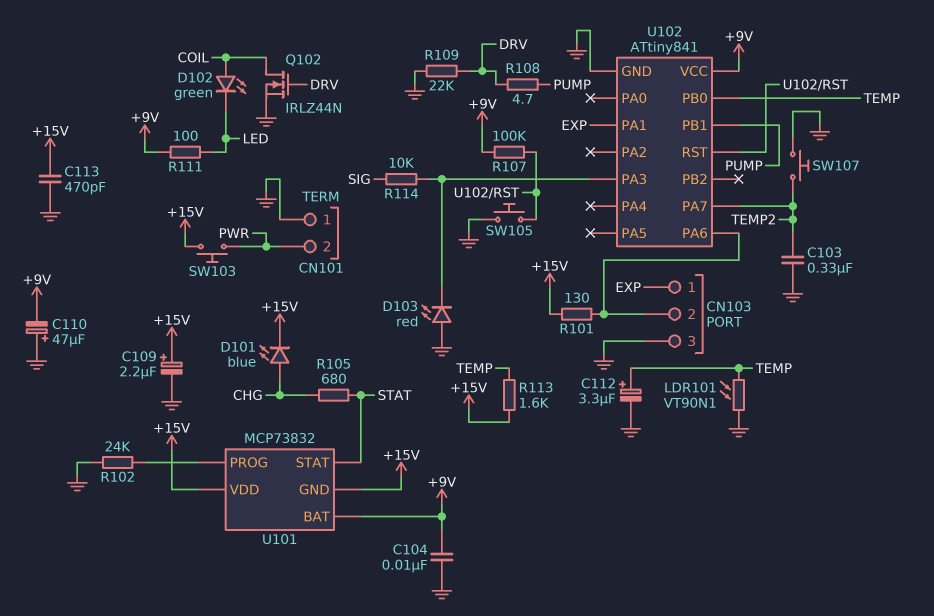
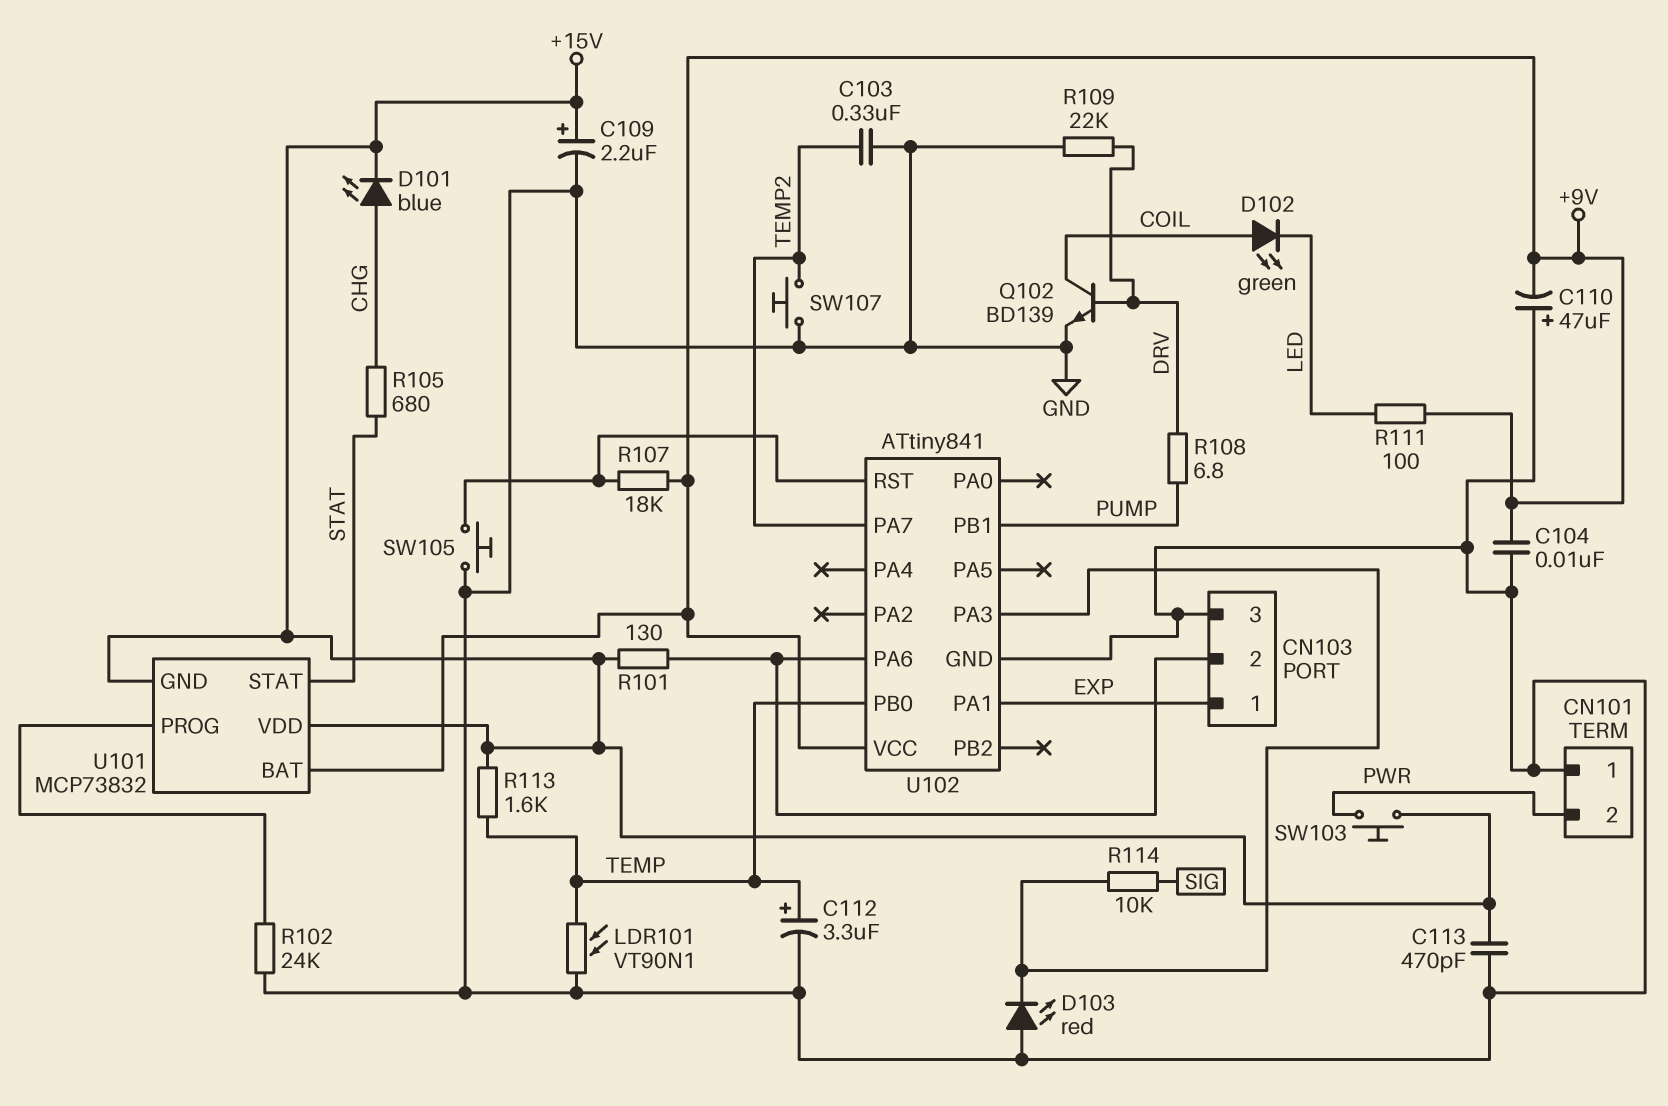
Q102: NMOS IRLZ44N (G DRV, D COIL, S GND) -> NPN BD139 (B DRV, C COIL, E GND)
R107: 100k (+9V, U102/RST) -> 18k (+9V, U102/RST)
R108: 4.7 (DRV, PUMP) -> 6.8 (DRV, PUMP)

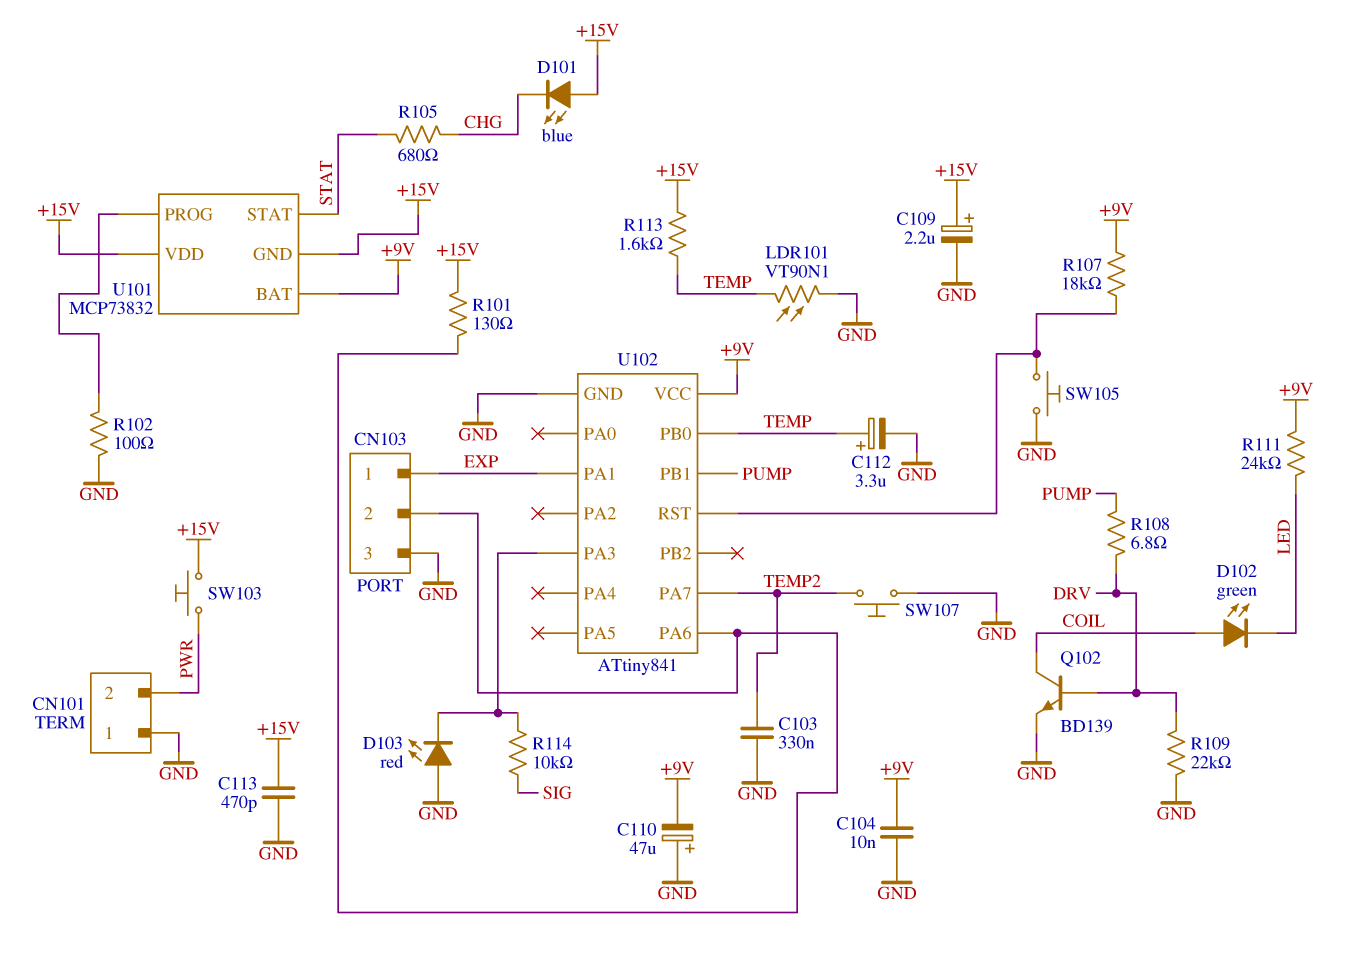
D101: LED blue (A CHG, K +15V) -> LED blue (A +15V, K CHG)
R102: 24k (GND, U101/PROG) -> 100 (GND, U101/PROG)
R111: 100 (+9V, LED) -> 24k (+9V, LED)

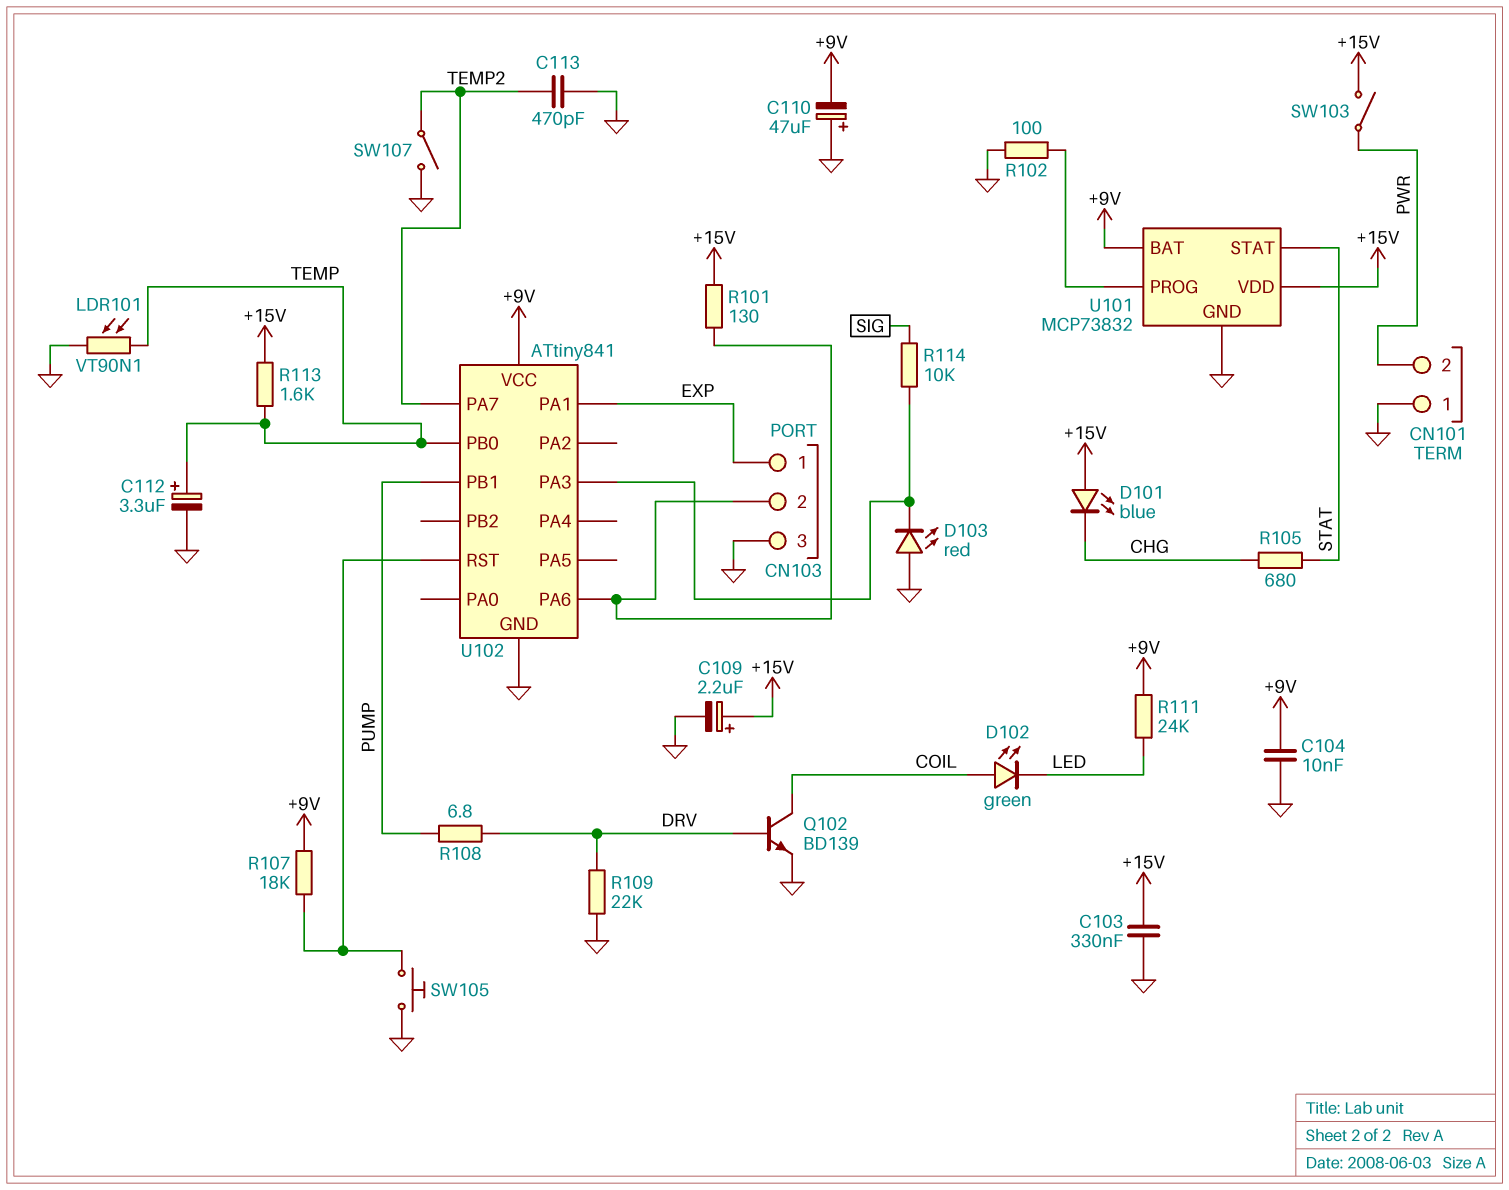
C103: 330nF (GND, TEMP2) -> 330nF (+15V, GND)
C113: 470pF (+15V, GND) -> 470pF (GND, TEMP2)
SW103: button (+15V, PWR) -> switch (+15V, PWR)
SW107: button (GND, TEMP2) -> switch (GND, TEMP2)
U101 pin GND: +15V -> GND

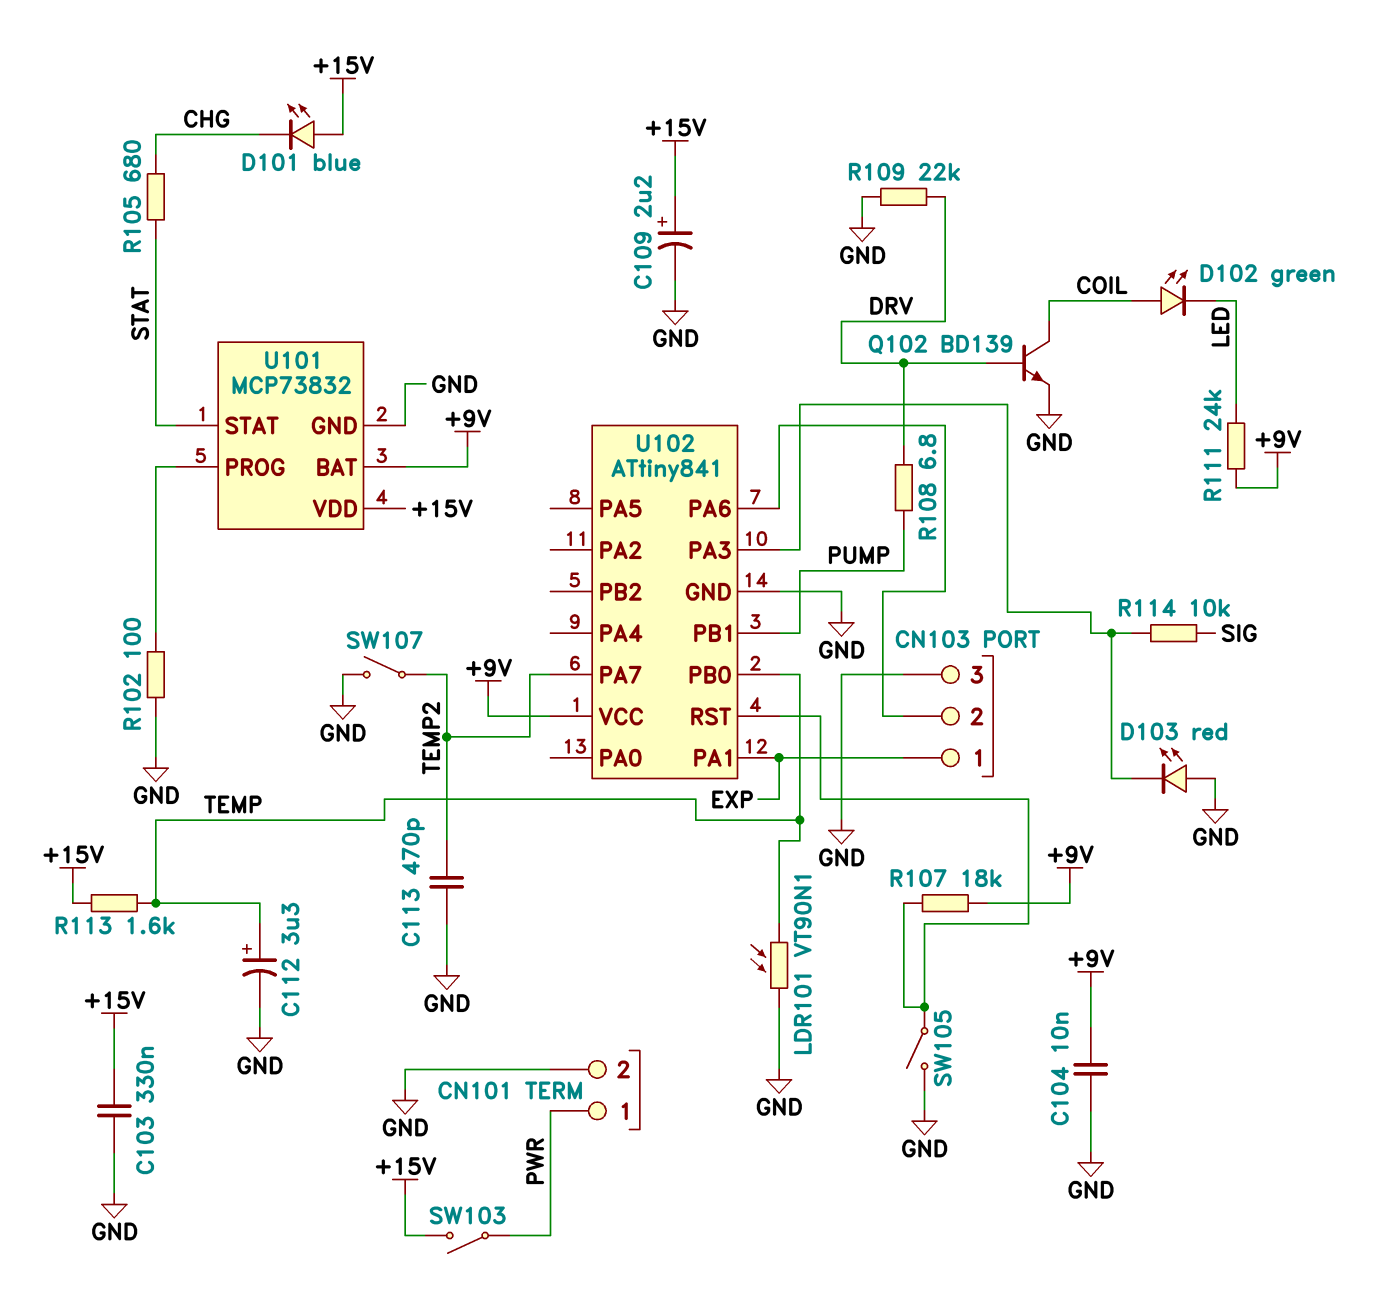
C110: 47uF (plus GND, minus +9V) -> none
CN101 pin 1: GND -> PWR
CN101 pin 2: PWR -> GND
R101: 130 (+15V, CN103/2) -> none
SW105: button (GND, U102/RST) -> switch (GND, U102/RST)

